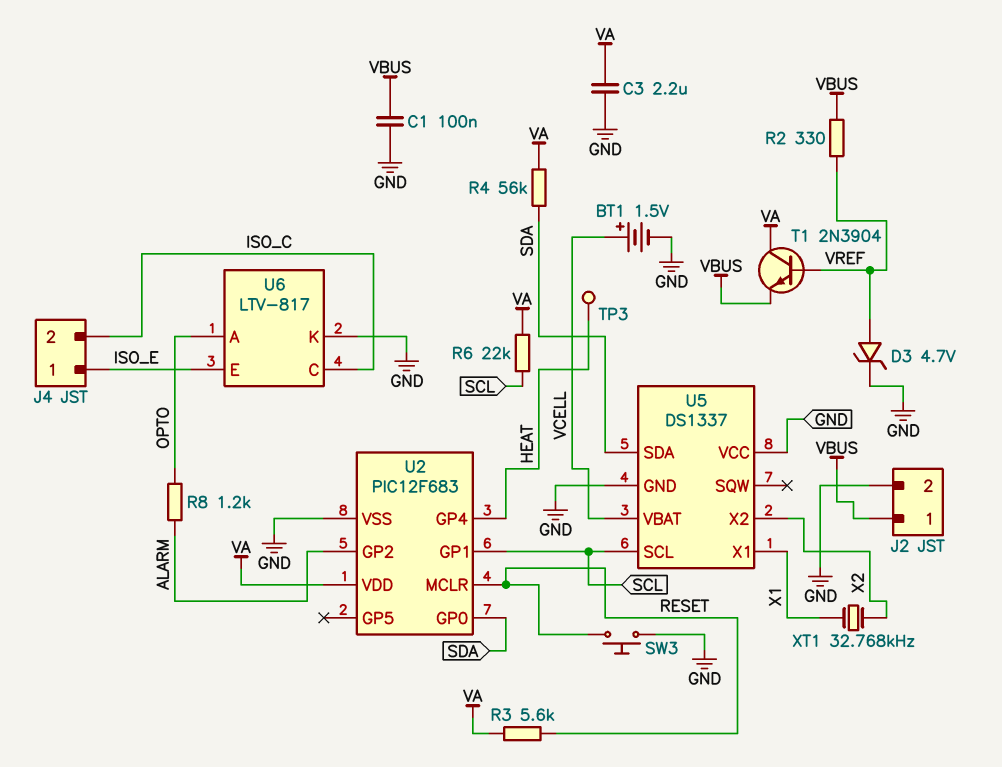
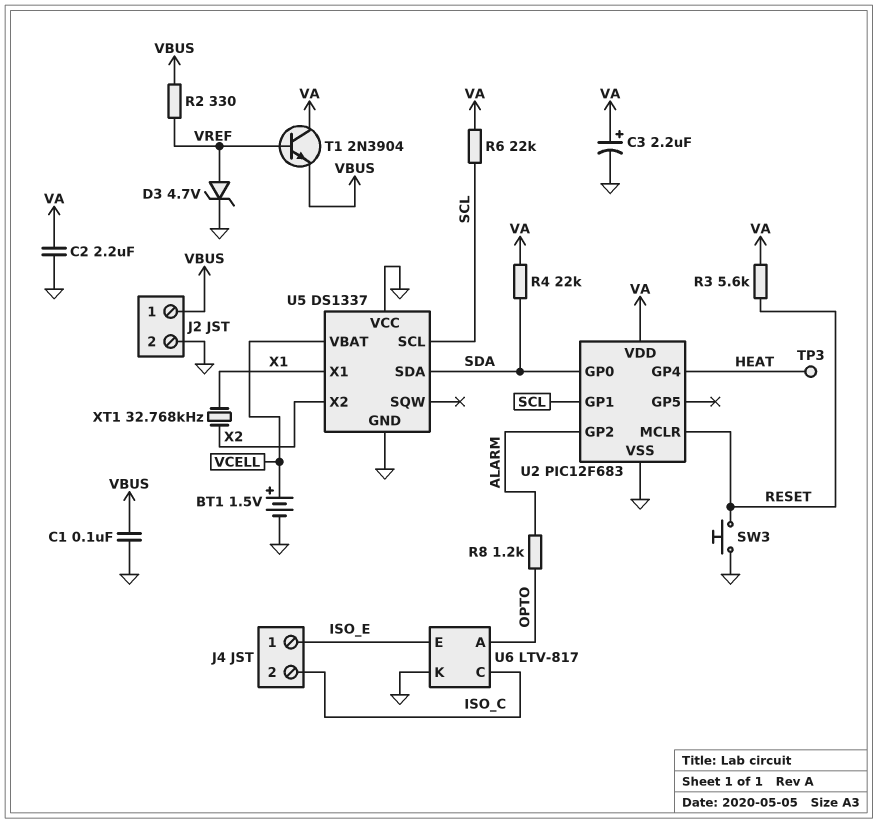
C2: none -> 2.2uF (GND, VA)
C3: 2.2uF (GND, VA) -> 2.2uF (plus VA, minus GND)
R4: 56k (SDA, VA) -> 22k (SDA, VA)

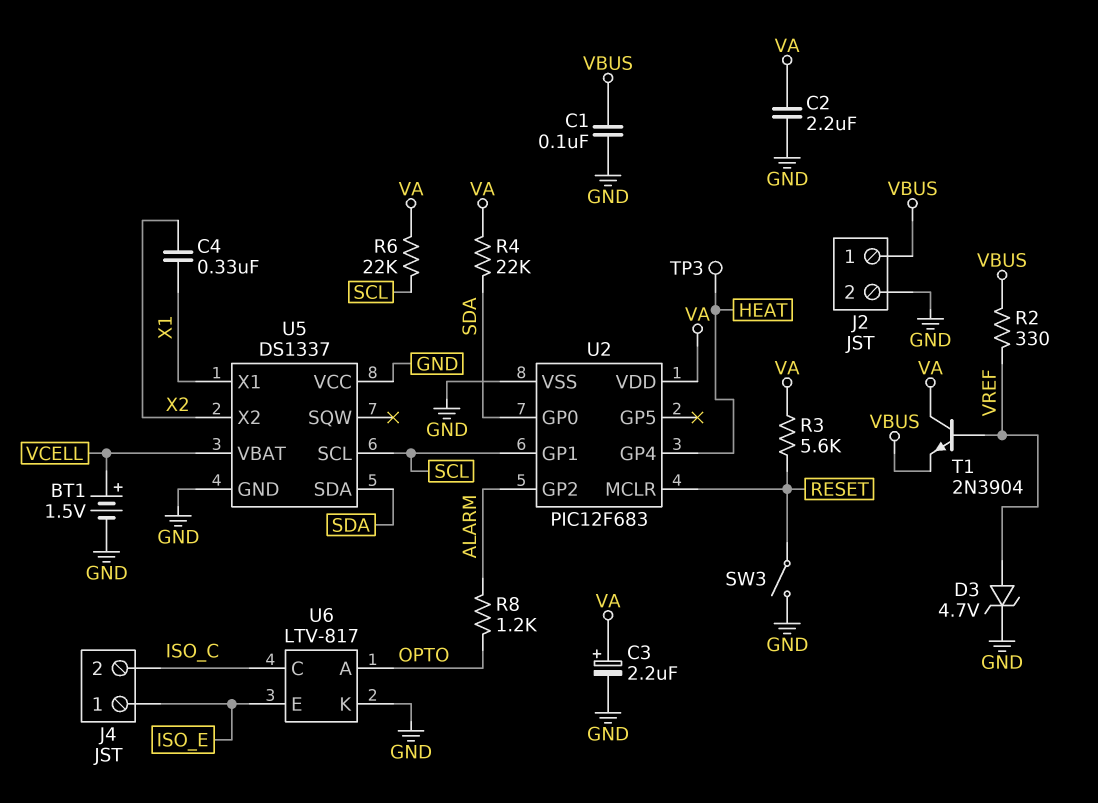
C4: none -> 330nF (X1, X2)
SW3: button (GND, RESET) -> switch (GND, RESET)
XT1: 32.768kHz (X1, X2) -> none

